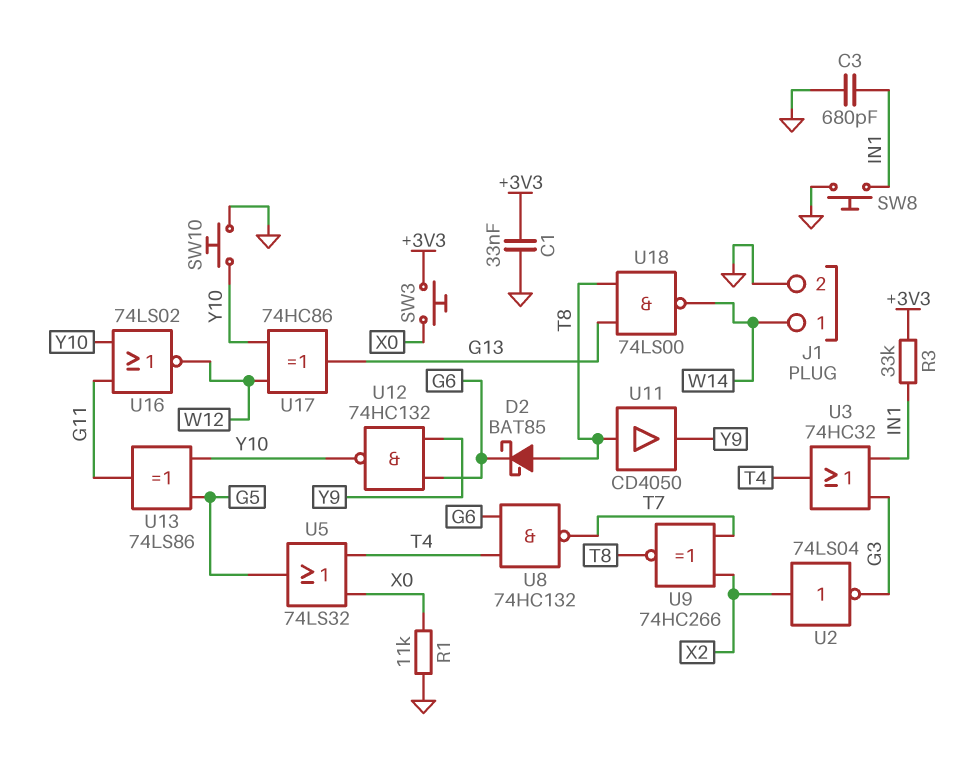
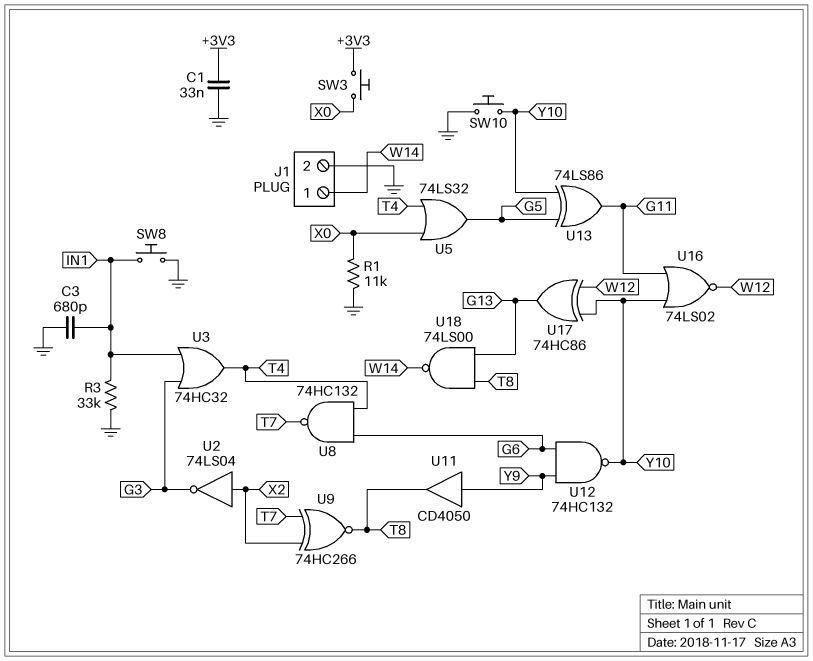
D2: schottky BAT85 (A T8, K G6) -> none
R3: 33k (+3V3, IN1) -> 33k (GND, IN1)
U11: buffer CD4050 (in T8, out Y9) -> buffer CD4050 (in Y9, out T8)

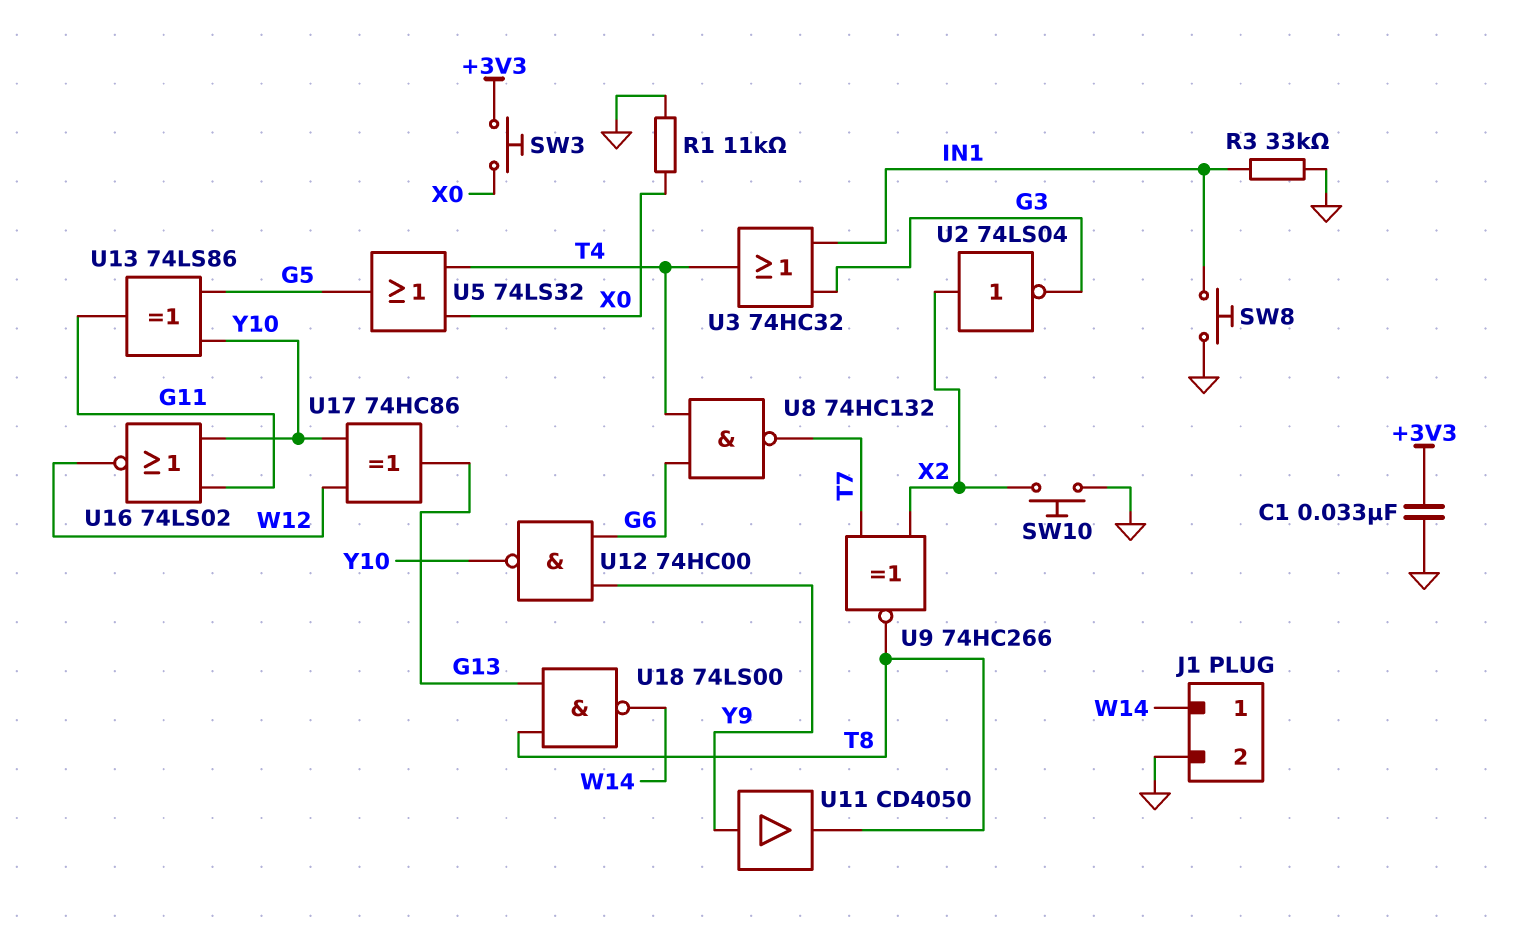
C3: 680pF (GND, IN1) -> none
SW10: button (GND, Y10) -> button (GND, X2)
U12: NAND 74HC132 (in G6, in Y9, out Y10) -> NAND 74HC00 (in G6, in Y9, out Y10)

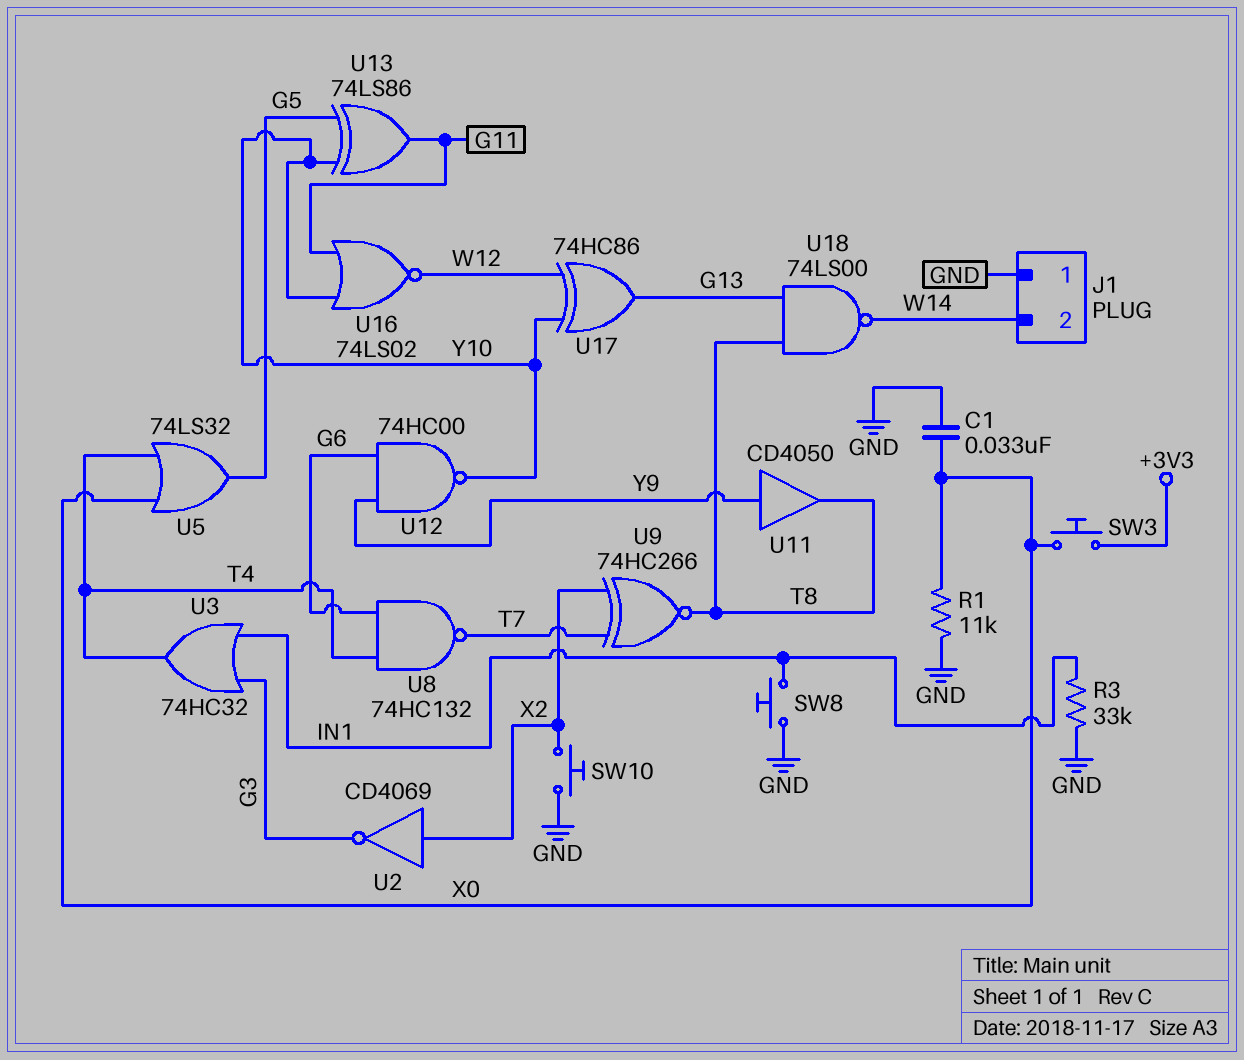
C1: 33nF (+3V3, GND) -> 33nF (GND, X0)
J1 pin 1: W14 -> GND
J1 pin 2: GND -> W14
U2: NOT 74LS04 (in X2, out G3) -> NOT CD4069 (in X2, out G3)

